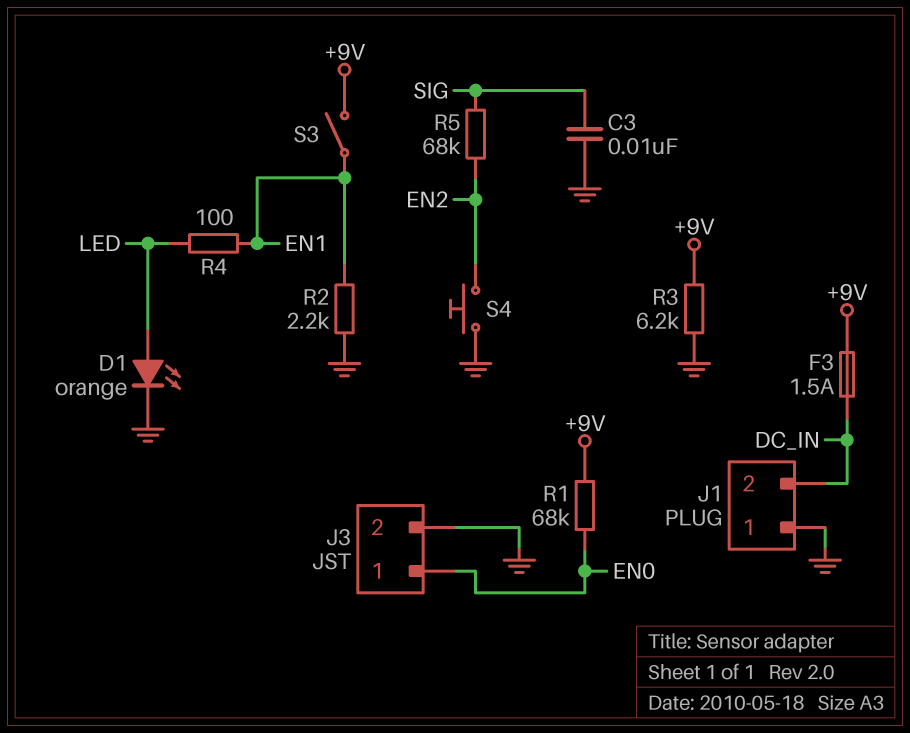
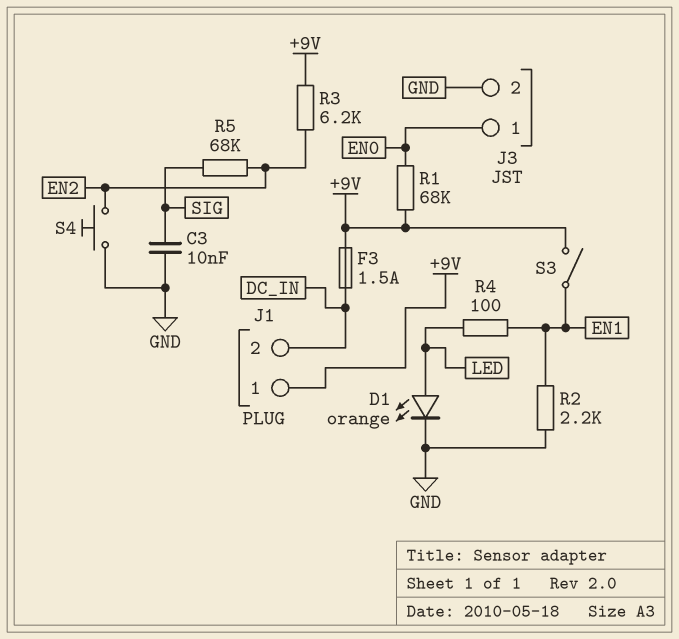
J1 pin 1: GND -> +9V
R3: 6.2k (+9V, GND) -> 6.2k (+9V, EN2)

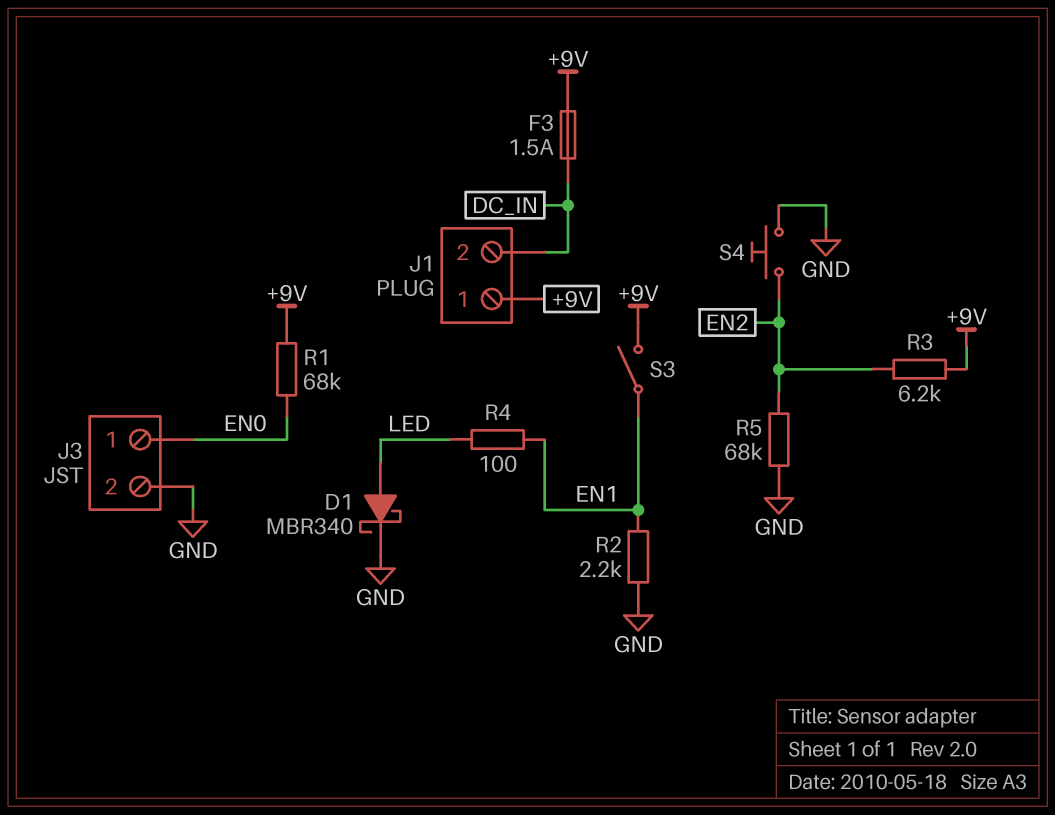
C3: 10nF (GND, SIG) -> none
D1: LED orange (A LED, K GND) -> schottky MBR340 (A LED, K GND)
R5: 68k (EN2, SIG) -> 68k (EN2, GND)

